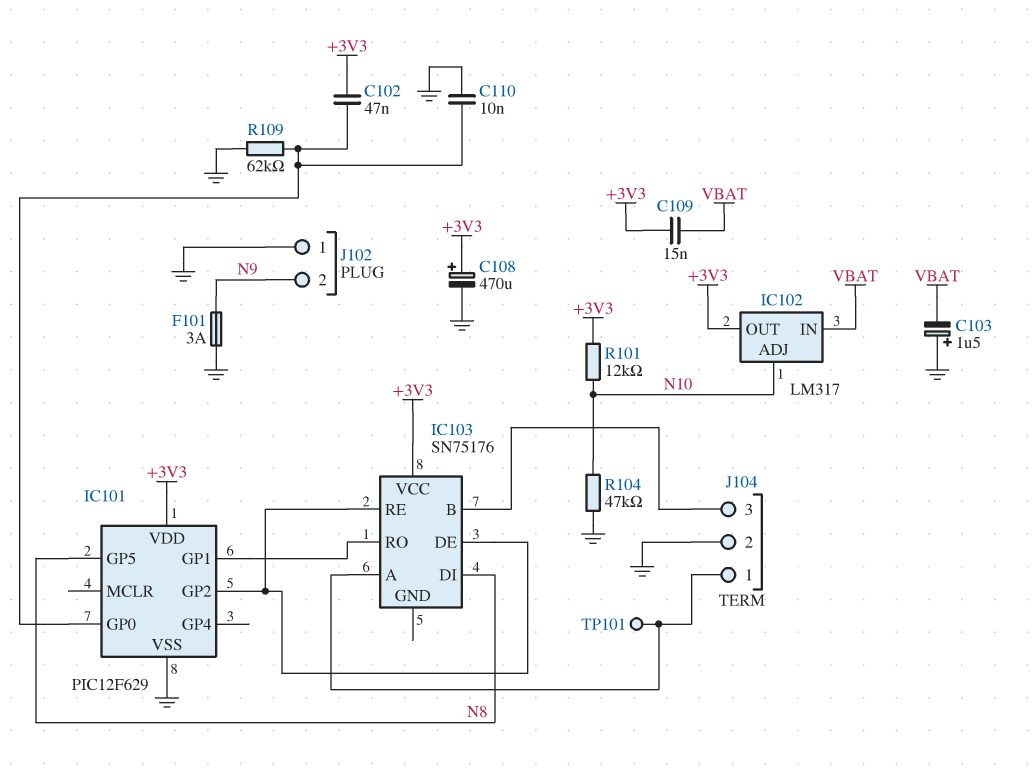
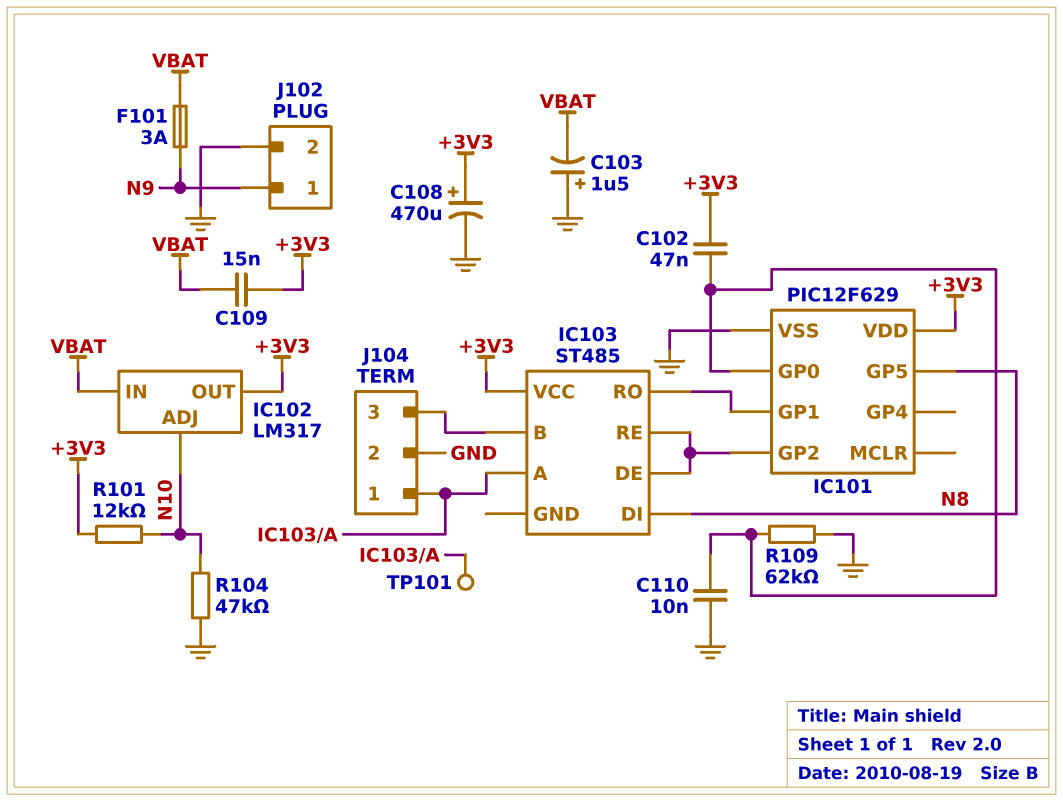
F101: 3A (GND, N9) -> 3A (N9, VBAT)
IC103: SN75176 -> ST485
J102 pin 1: GND -> N9
J102 pin 2: N9 -> GND

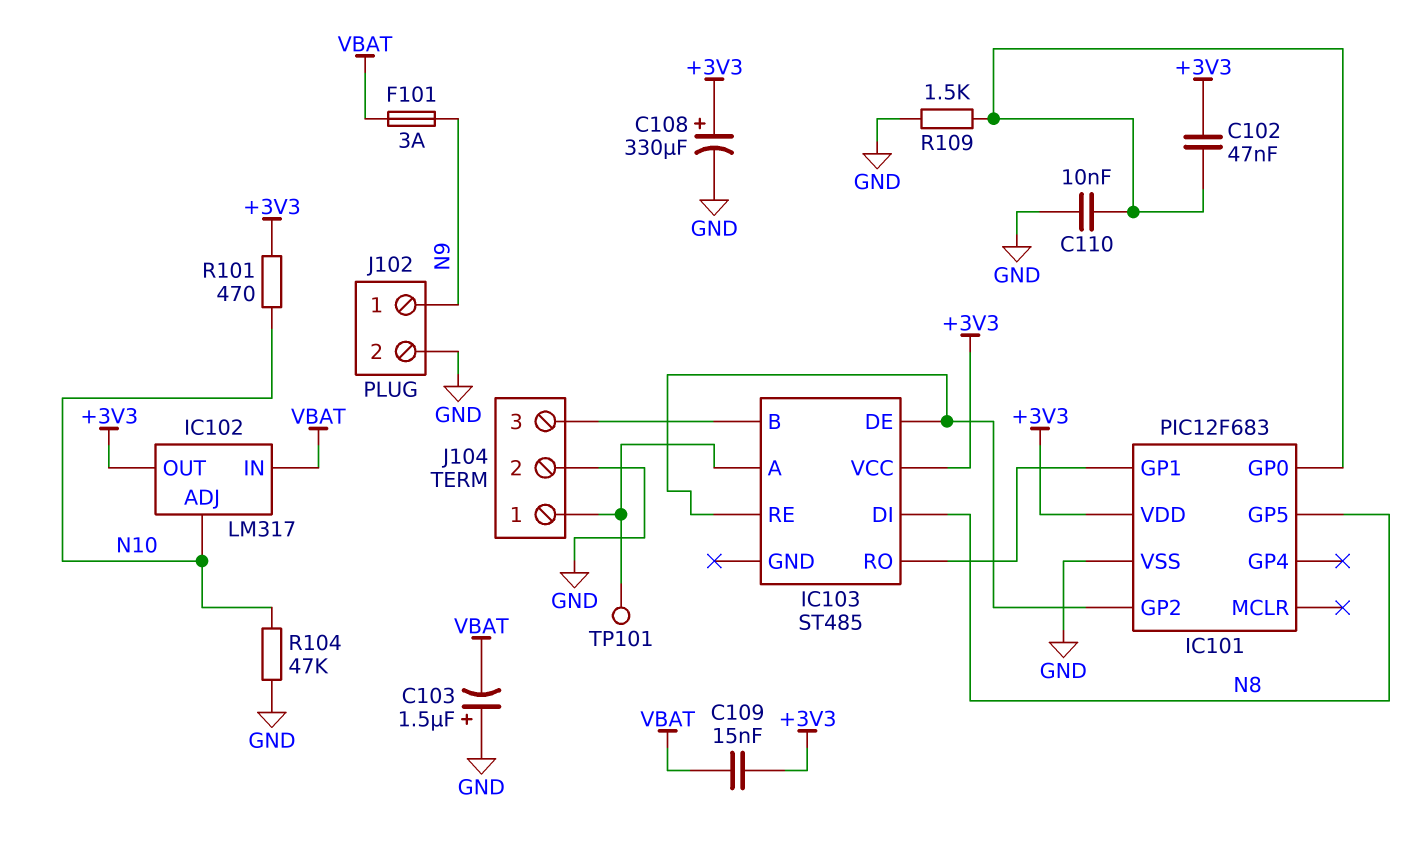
C108: 470uF (plus +3V3, minus GND) -> 330uF (plus +3V3, minus GND)
IC101: PIC12F629 -> PIC12F683
R101: 12k (+3V3, N10) -> 470 (+3V3, N10)
R109: 62k (GND, IC101/GP0) -> 1.5k (GND, IC101/GP0)

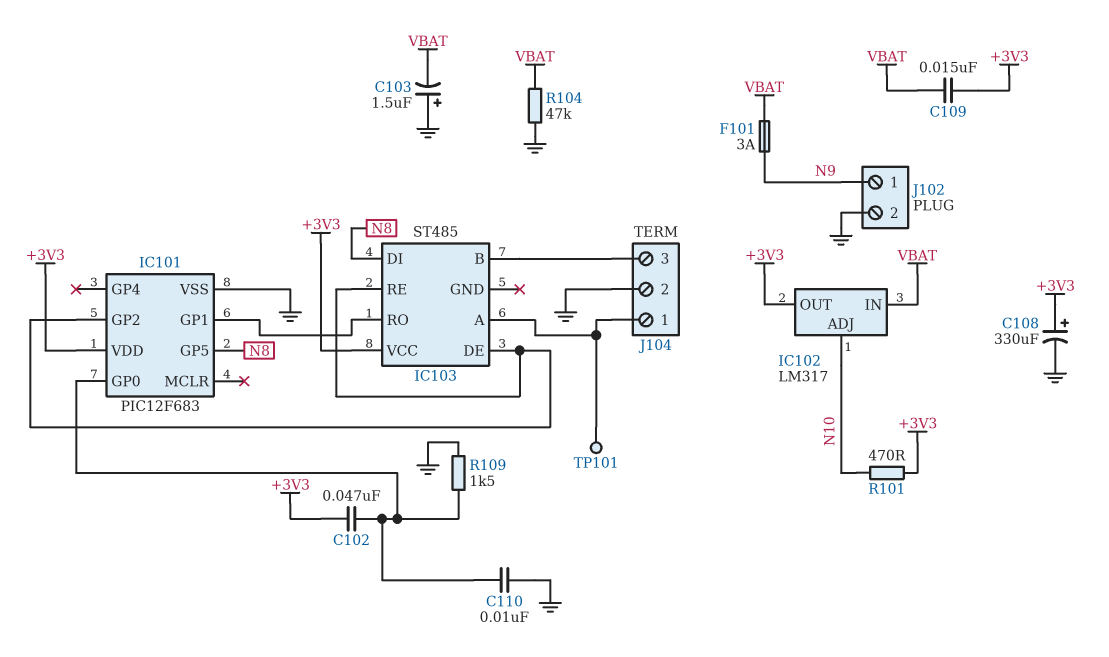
R104: 47k (GND, N10) -> 47k (GND, VBAT)

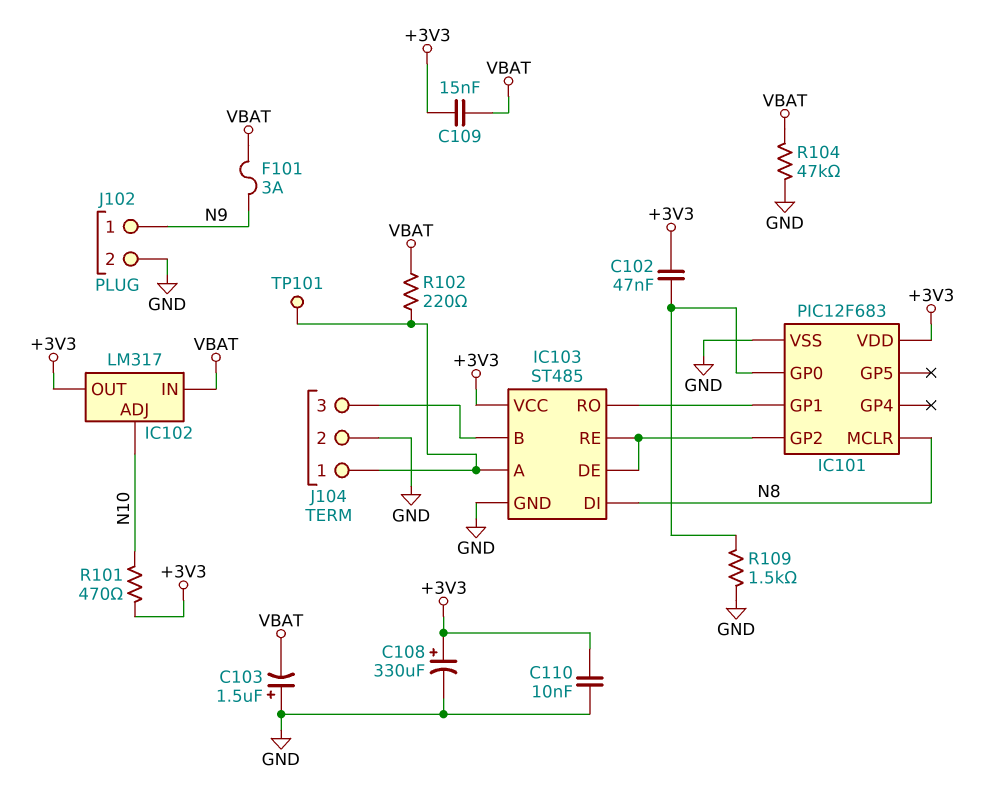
C110: 10nF (GND, IC101/GP0) -> 10nF (+3V3, GND)
IC101 pin GP5: N8 -> none
IC101 pin MCLR: none -> N8
IC103 pin GND: none -> GND
R102: none -> 220 (IC103/A, VBAT)

